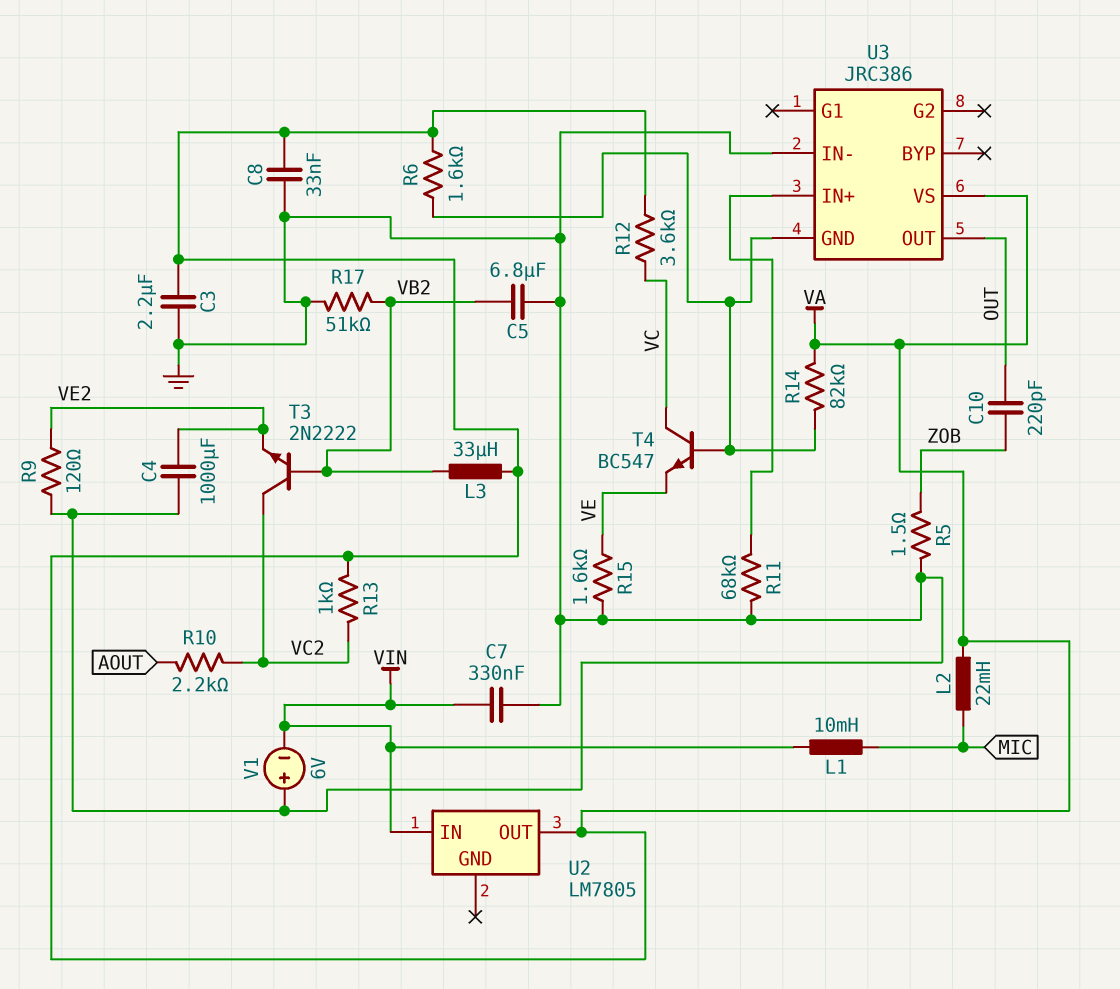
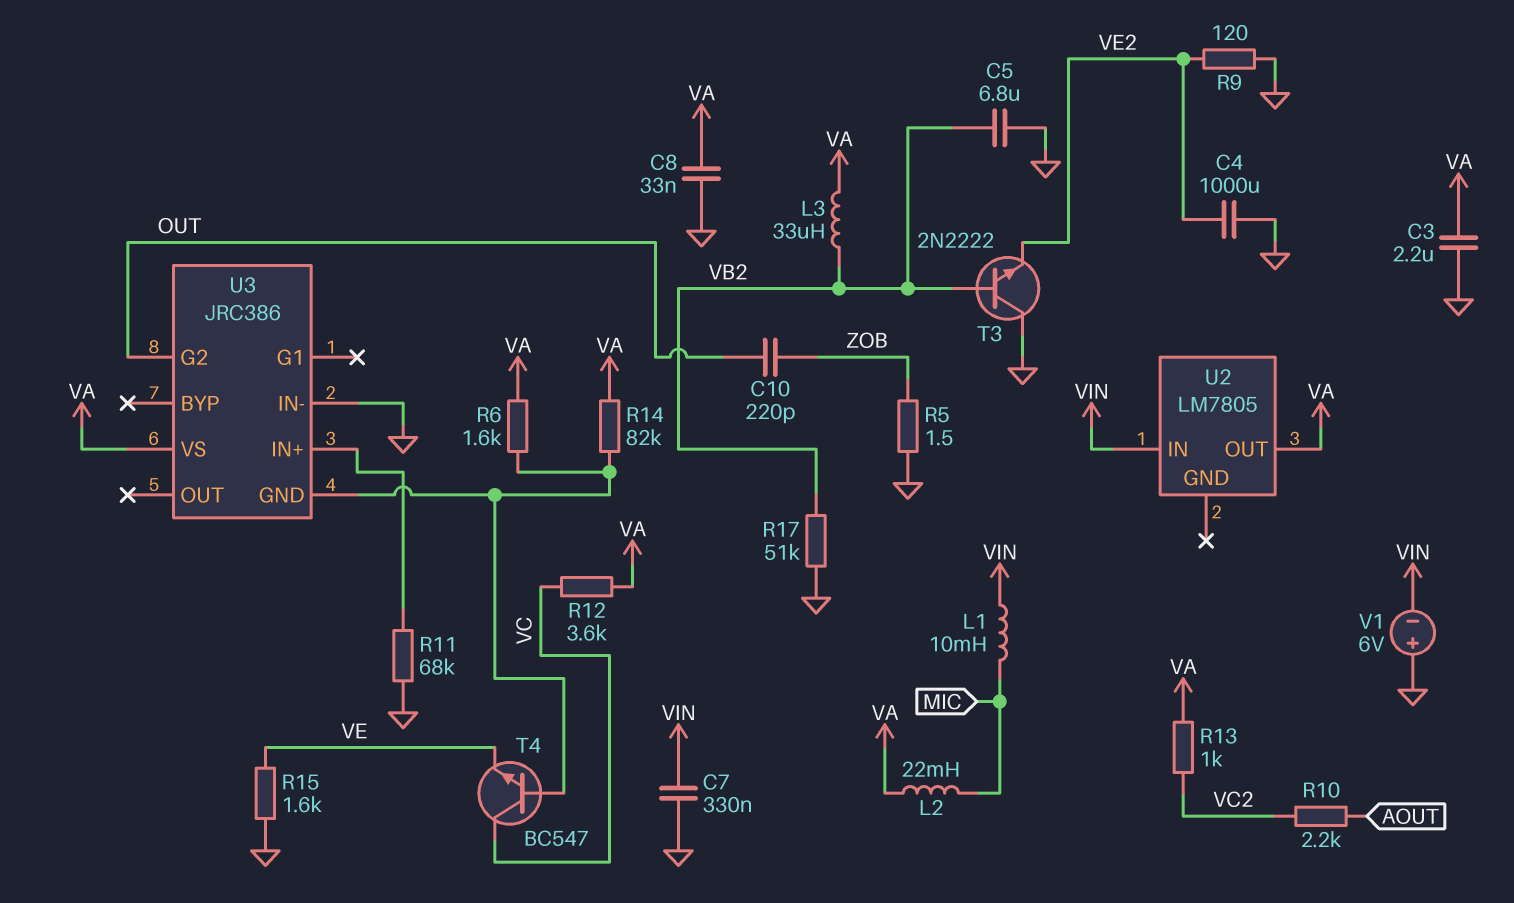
T3: NPN 2N2222 (B VB2, C VC2, E VE2) -> NPN 2N2222 (B VB2, C GND, E VE2)
U3 pin G2: none -> OUT
U3 pin OUT: OUT -> none

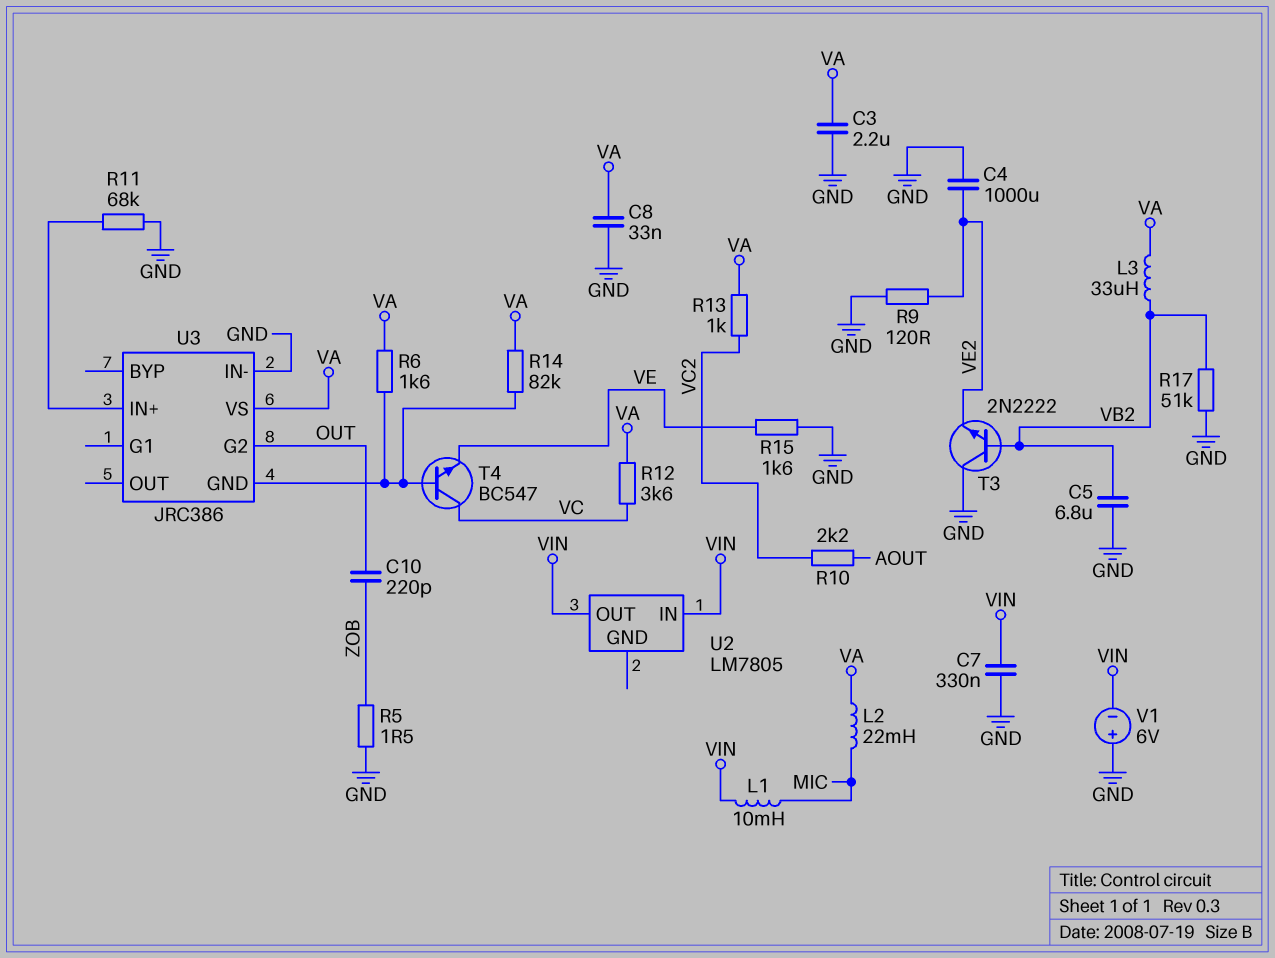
U2 pin OUT: VA -> VIN

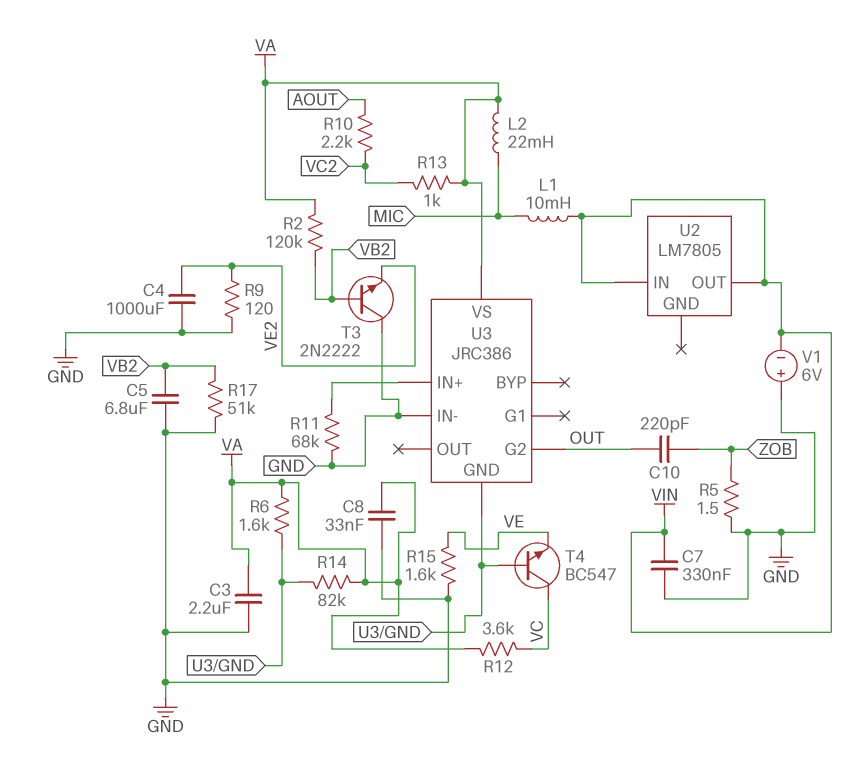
L3: 33uH (VA, VB2) -> none
R2: none -> 120k (VA, VB2)

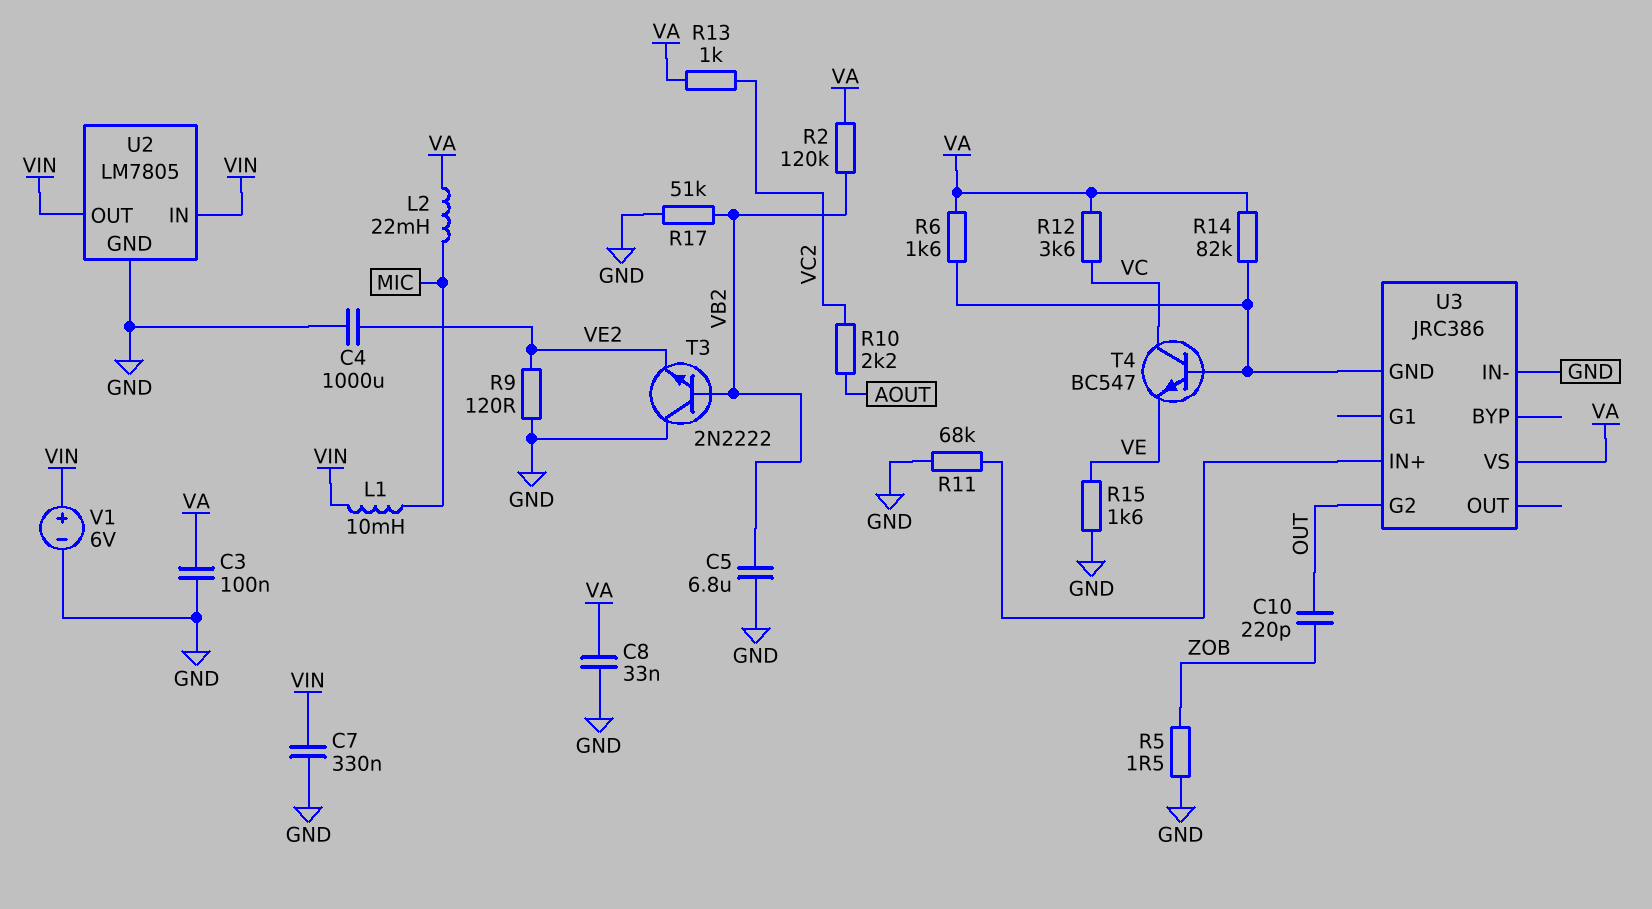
C3: 2.2uF (GND, VA) -> 100nF (GND, VA)
U2 pin GND: none -> GND
V1: 6V (plus GND, minus VIN) -> 6V (plus VIN, minus GND)

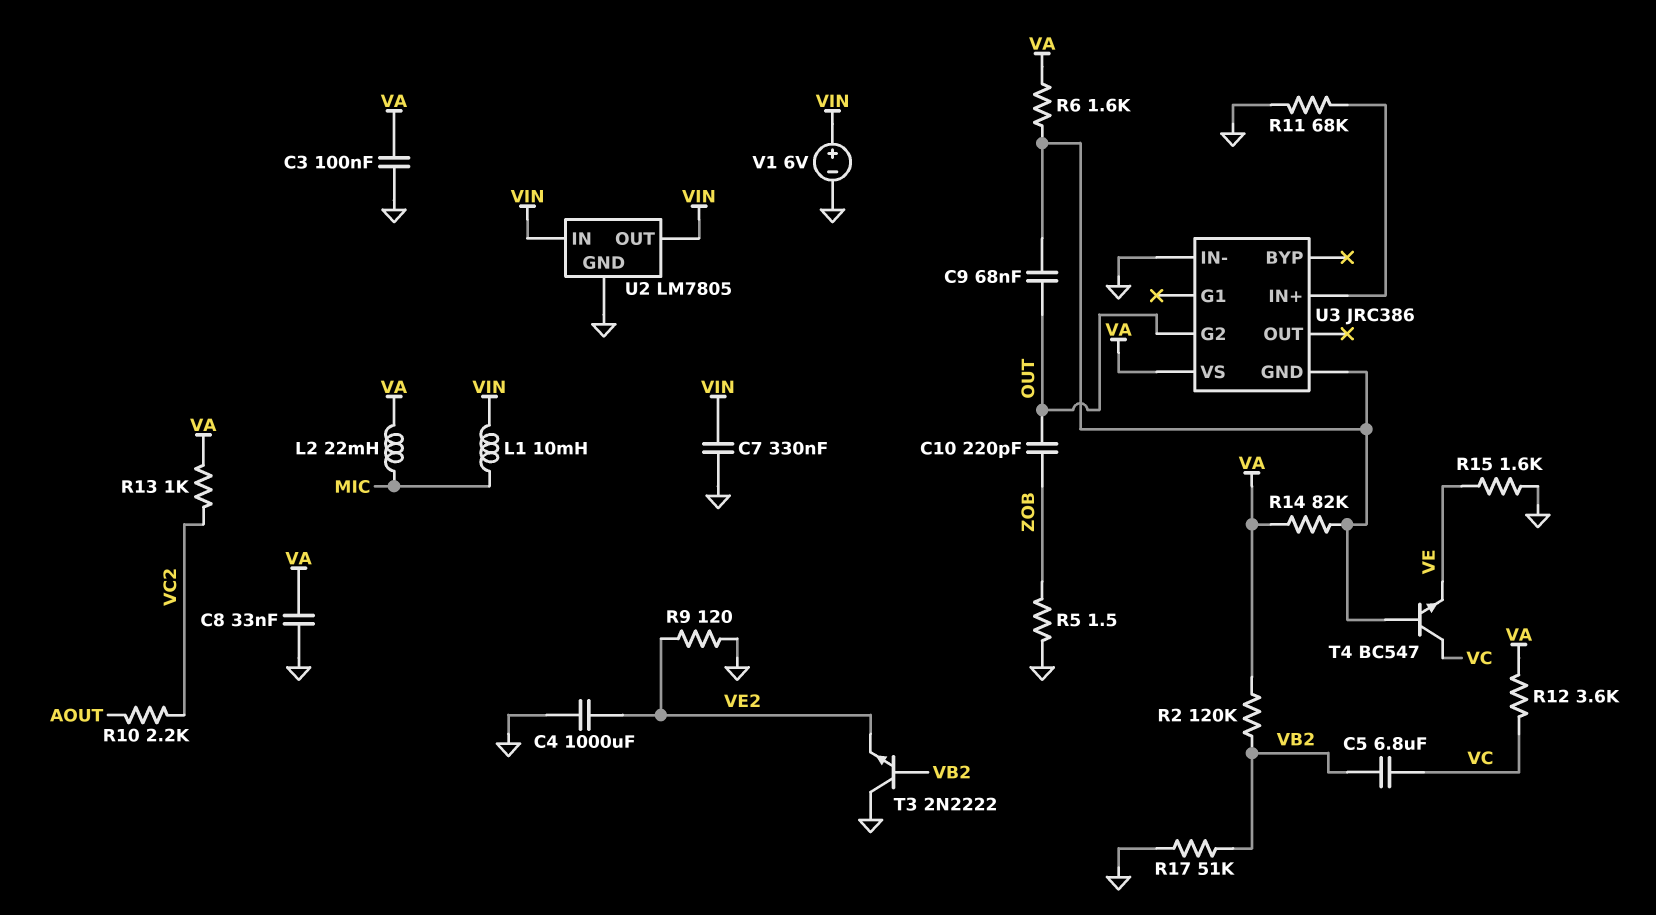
C5: 6.8uF (GND, VB2) -> 6.8uF (VB2, VC)
C9: none -> 68nF (OUT, U3/GND)

